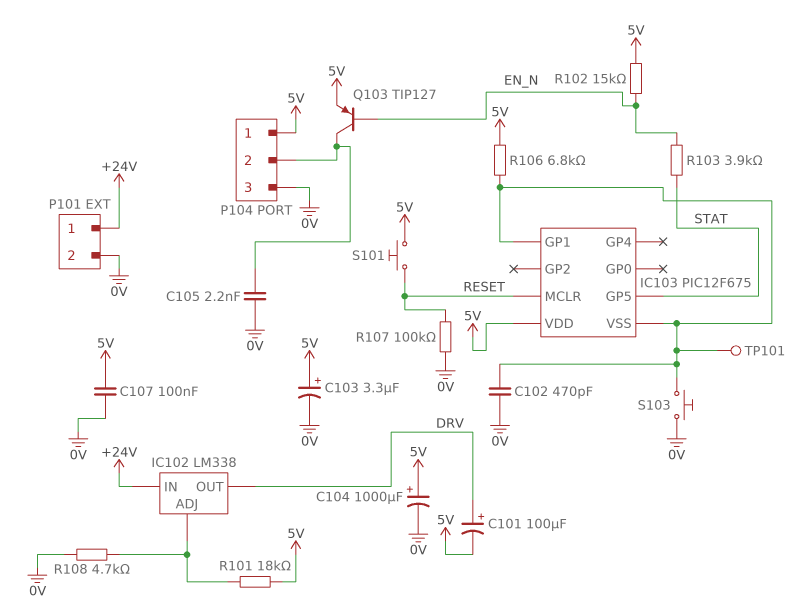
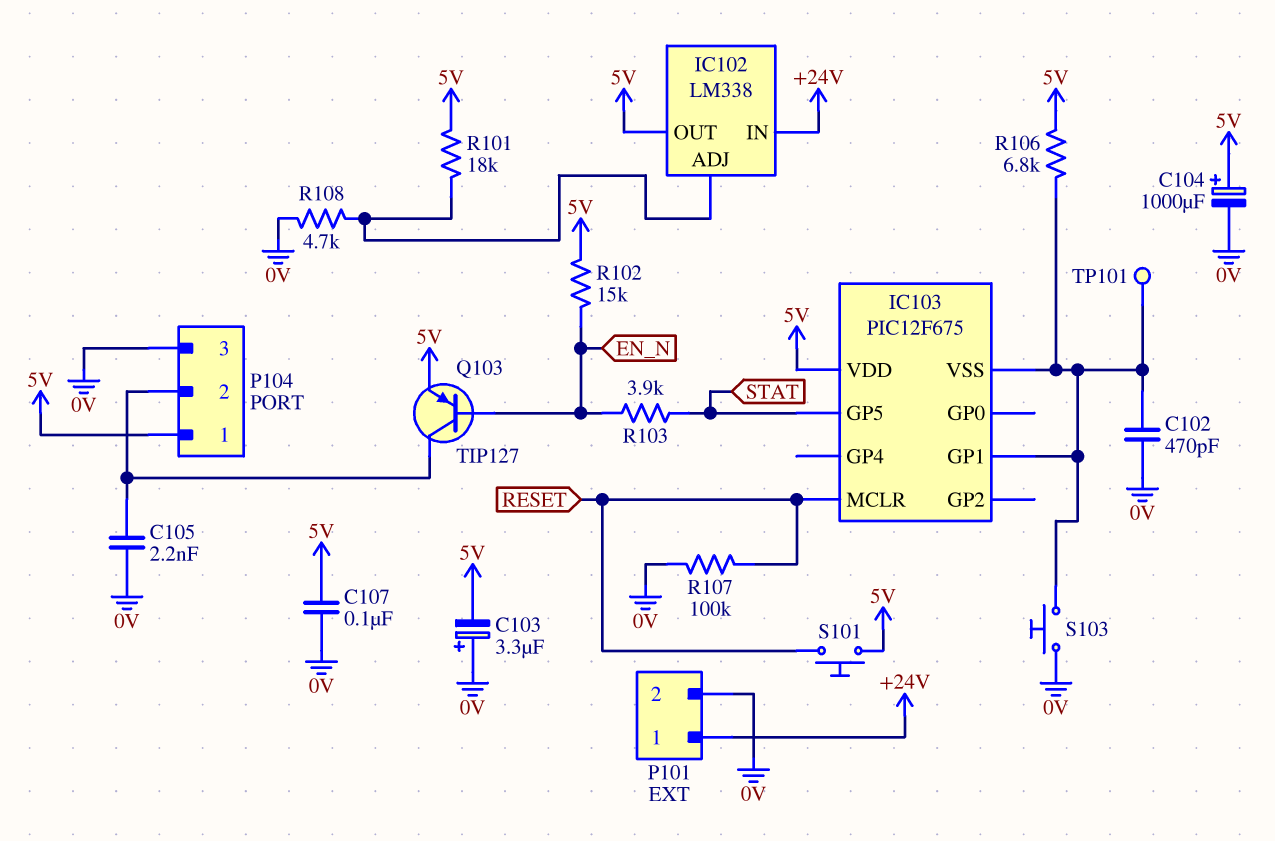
C101: 100uF (plus DRV, minus 5V) -> none
C103: 3.3uF (plus 5V, minus 0V) -> 3.3uF (plus 0V, minus 5V)
IC102 pin OUT: DRV -> 5V

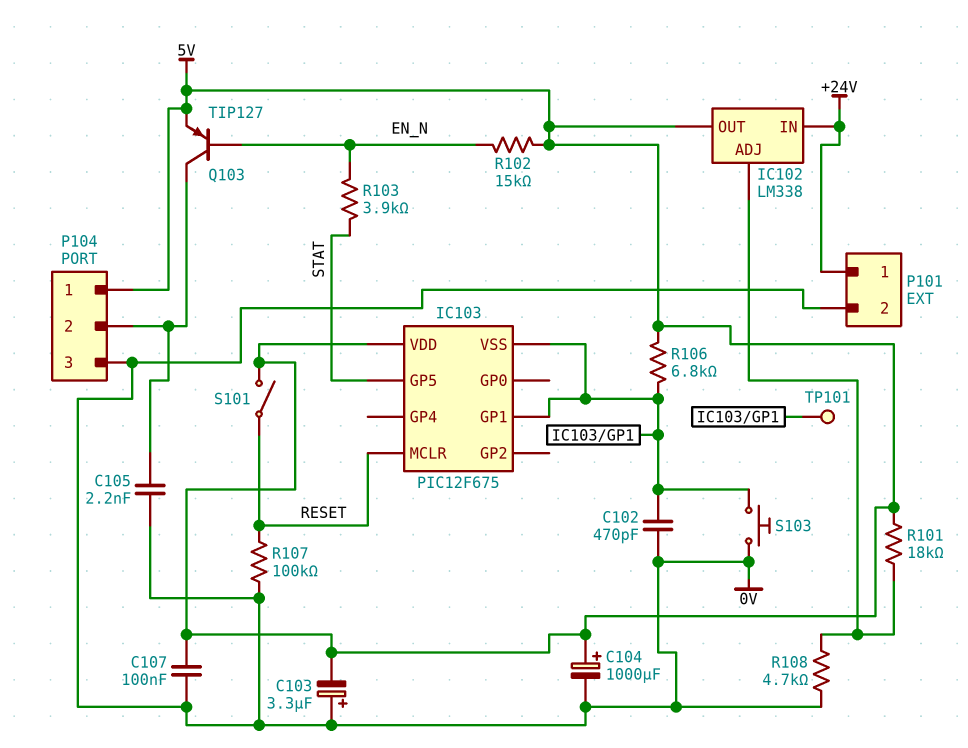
S101: button (5V, RESET) -> switch (5V, RESET)

